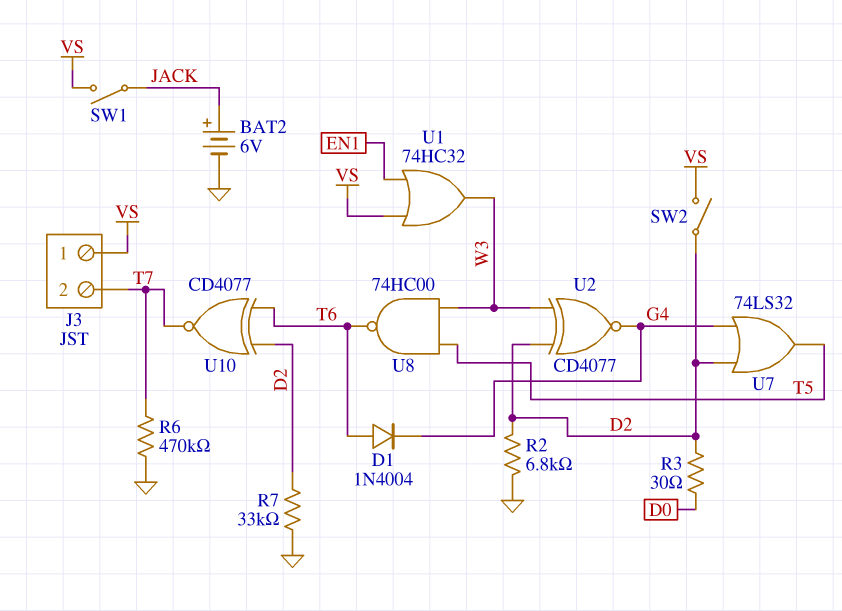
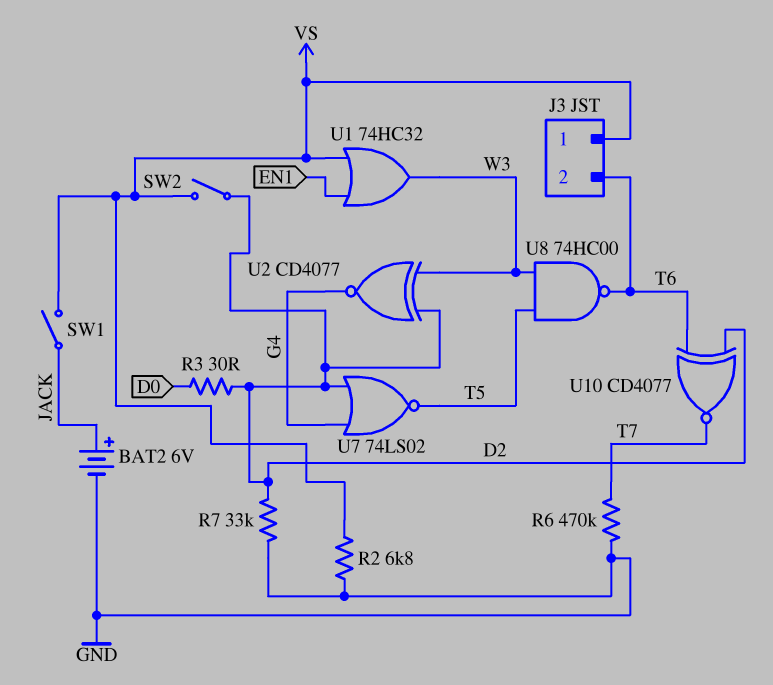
D1: diode 1N4004 (A T6, K G4) -> none
J3 pin 2: T7 -> T6
R2: 6.8k (D2, GND) -> 6.8k (GND, VS)
U7: OR 74LS32 (in D2, in G4, out T5) -> NOR 74LS02 (in D2, in G4, out T5)

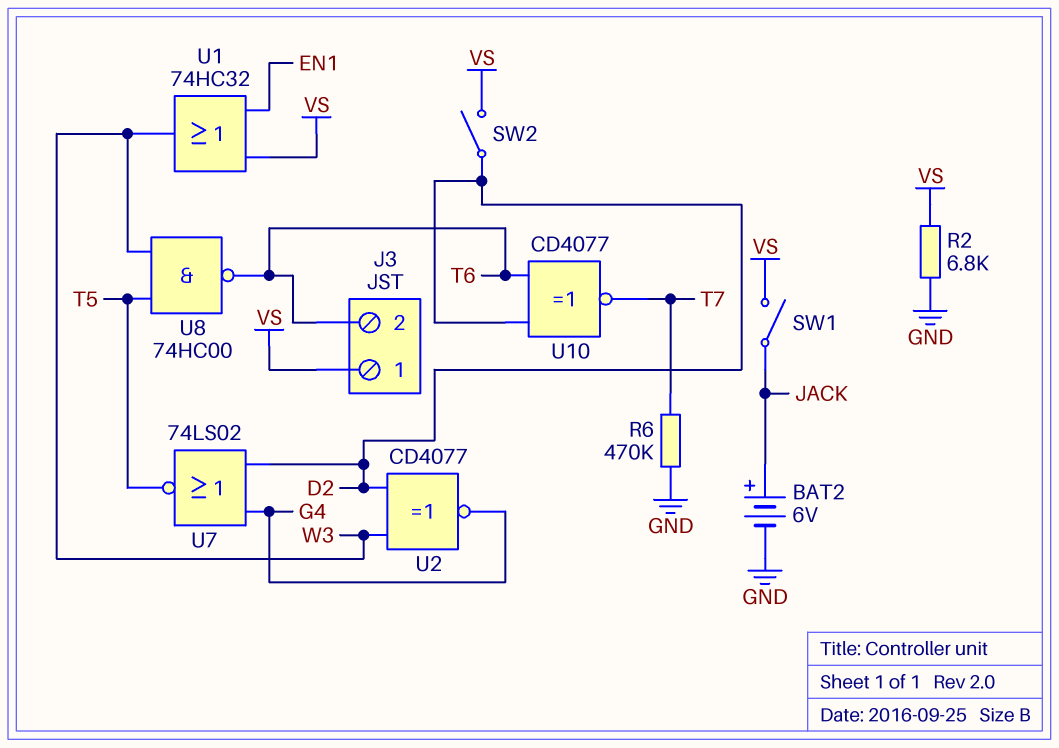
R3: 30 (D0, D2) -> none
R7: 33k (D2, GND) -> none

